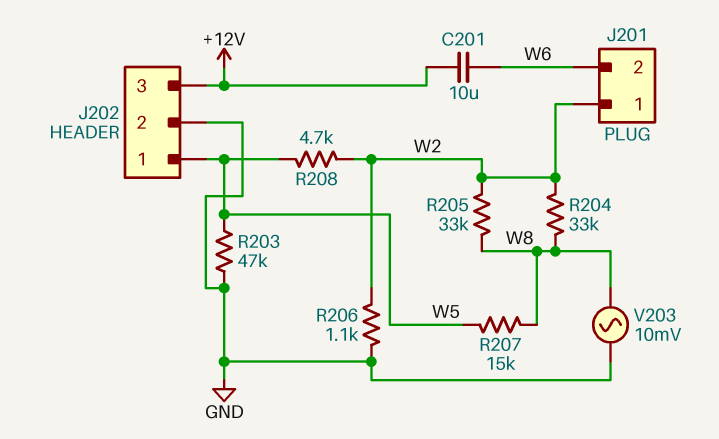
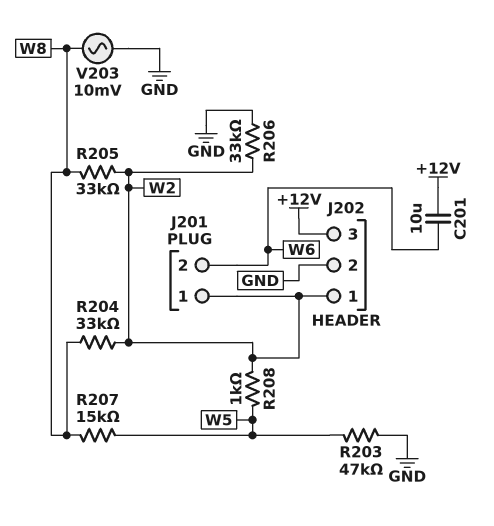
J202 pin 1: W5 -> W2
R206: 1.1k (GND, W2) -> 33k (GND, W2)
R208: 4.7k (W2, W5) -> 1k (W2, W5)

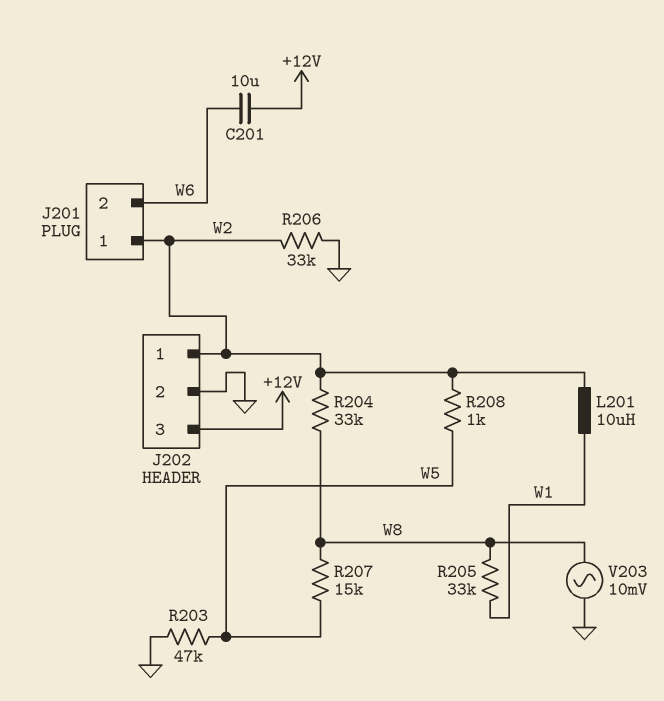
L201: none -> 10uH (W1, W2)
R205: 33k (W2, W8) -> 33k (W1, W8)

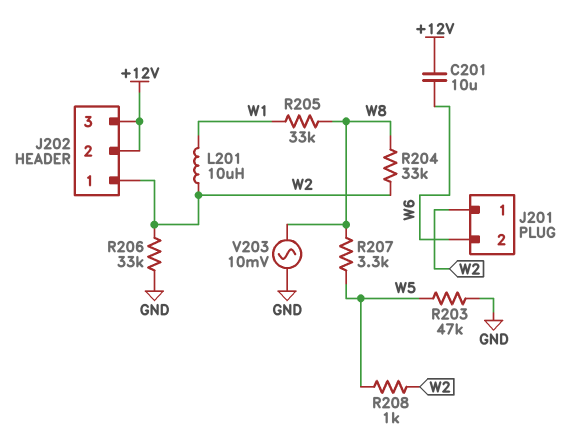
J202 pin 2: GND -> +12V
R207: 15k (W5, W8) -> 3.3k (W5, W8)

